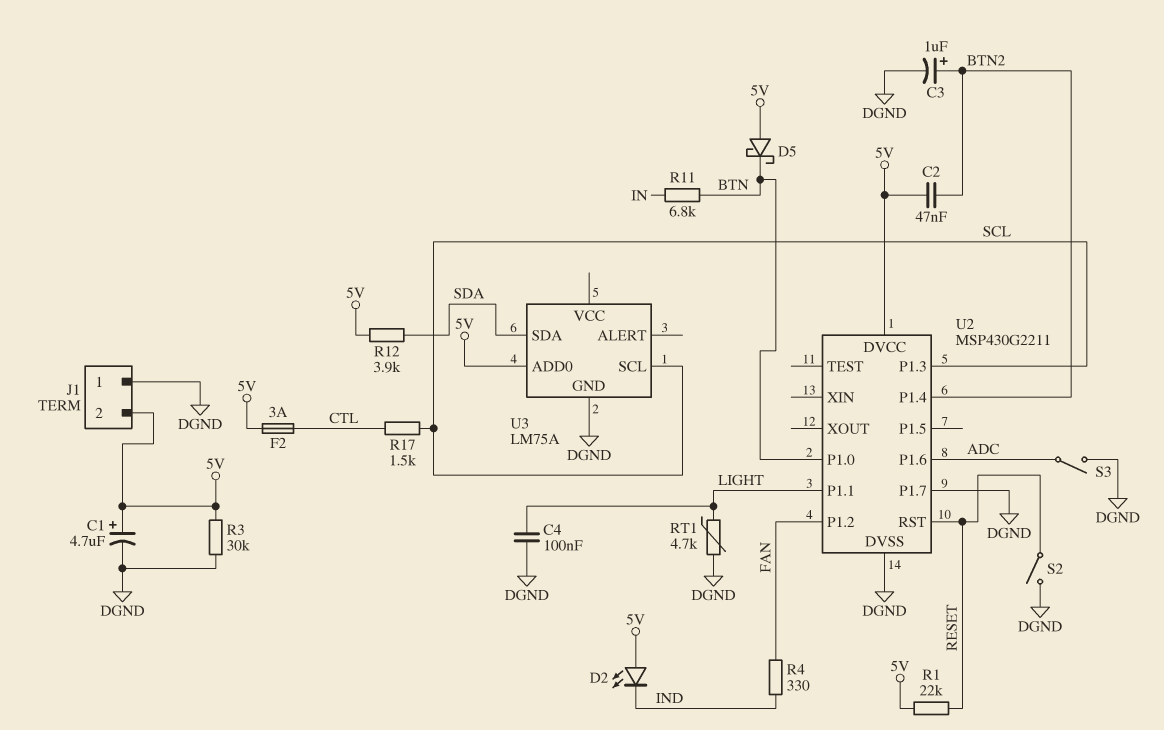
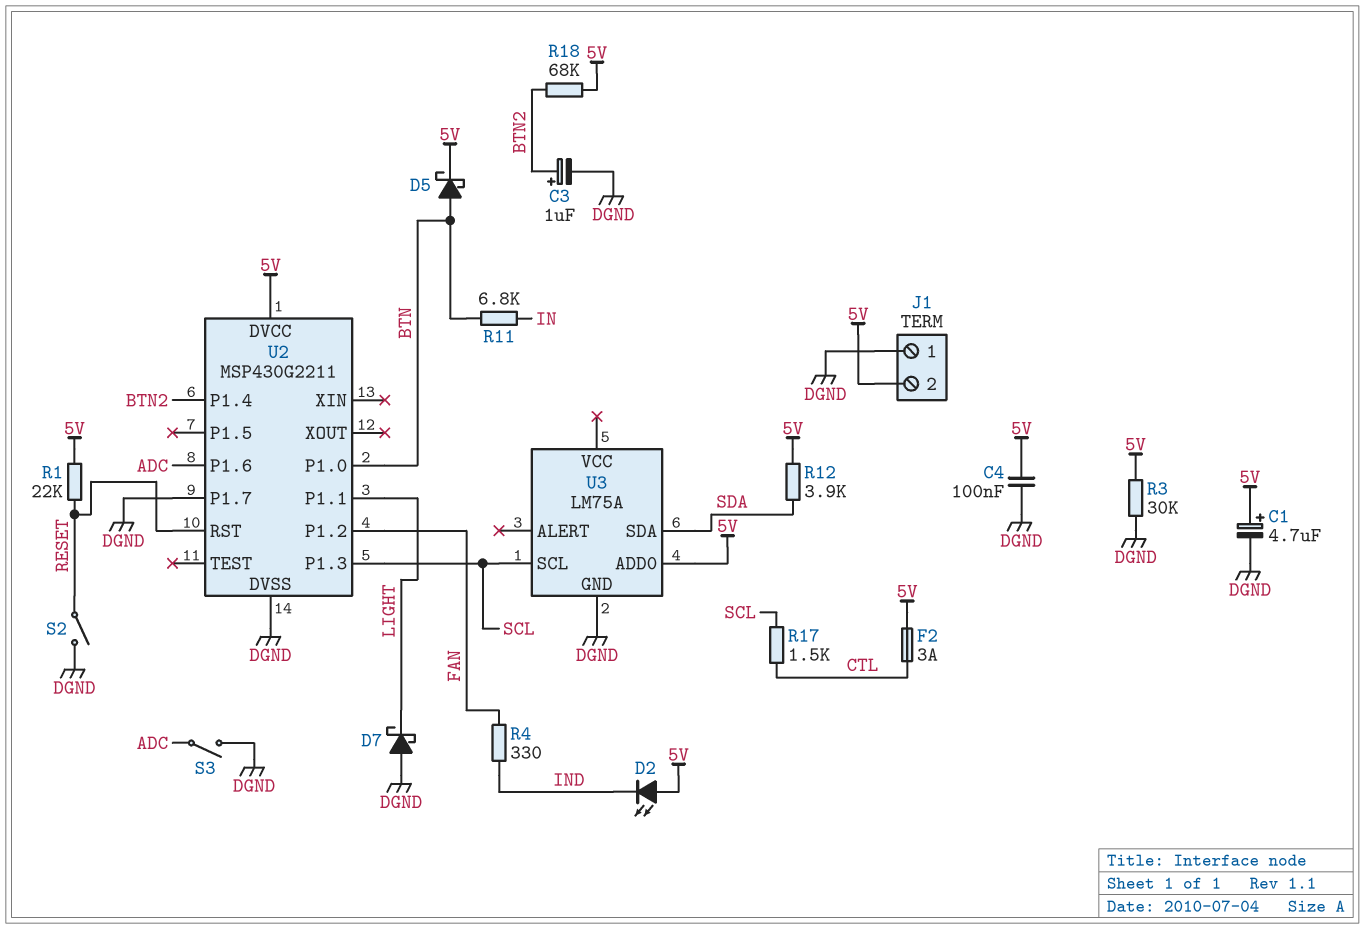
C2: 47nF (5V, BTN2) -> none
C4: 100nF (DGND, LIGHT) -> 100nF (5V, DGND)
D5: schottky (A 5V, K BTN) -> schottky (A BTN, K 5V)
D7: none -> schottky (A DGND, K LIGHT)
R18: none -> 68k (5V, BTN2)
RT1: 4.7k (DGND, LIGHT) -> none

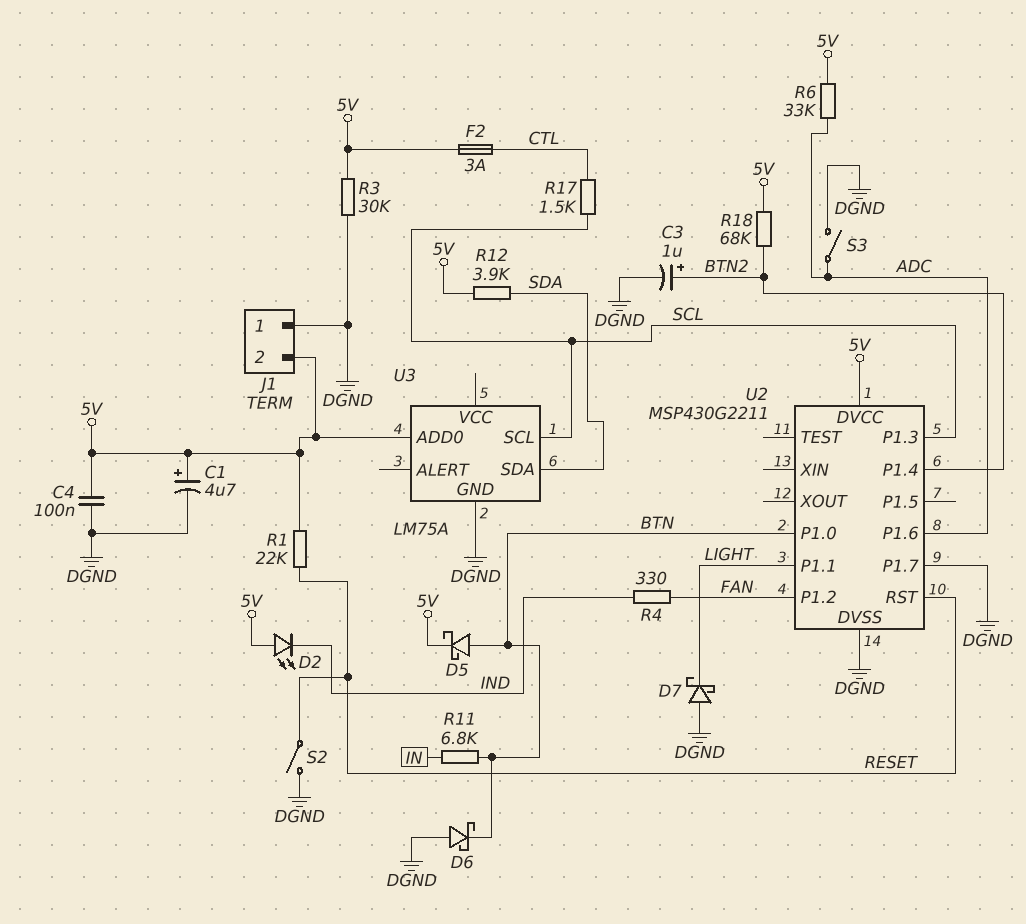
D6: none -> schottky (A DGND, K BTN)
R6: none -> 33k (5V, ADC)

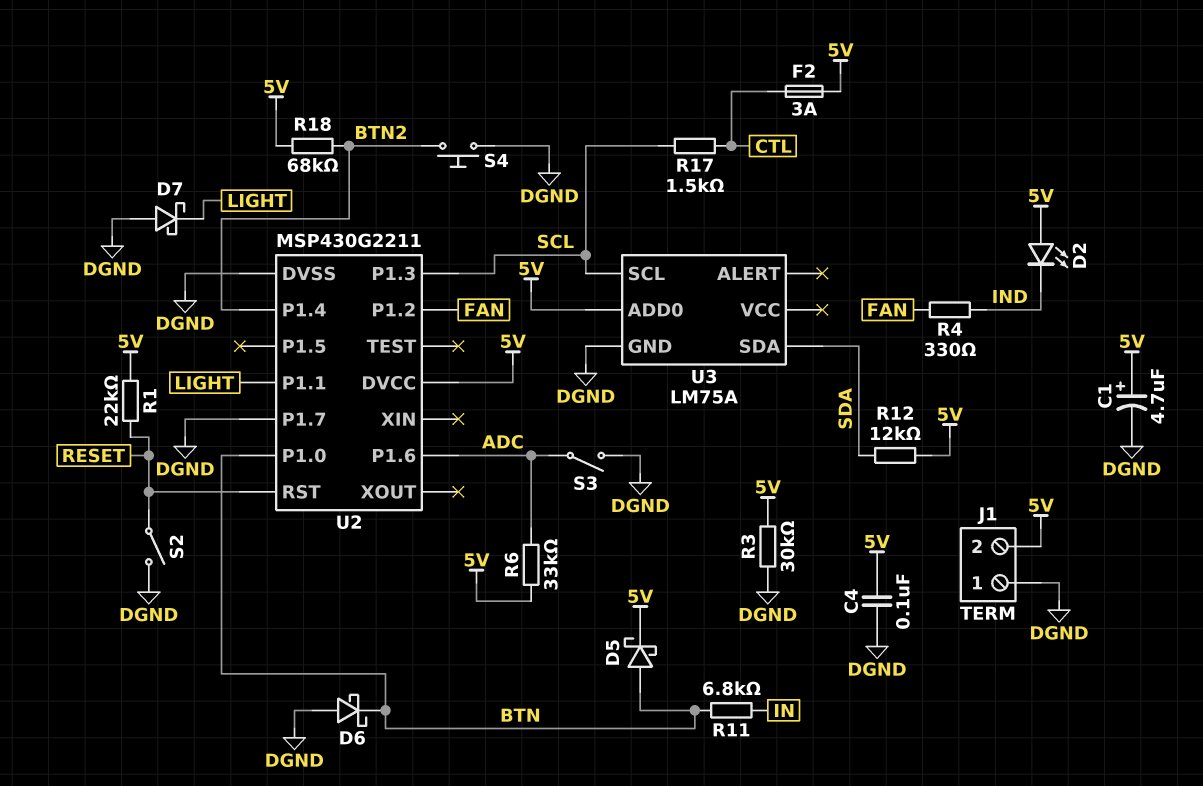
C3: 1uF (plus BTN2, minus DGND) -> none
R12: 3.9k (5V, SDA) -> 12k (5V, SDA)
S4: none -> button (BTN2, DGND)

